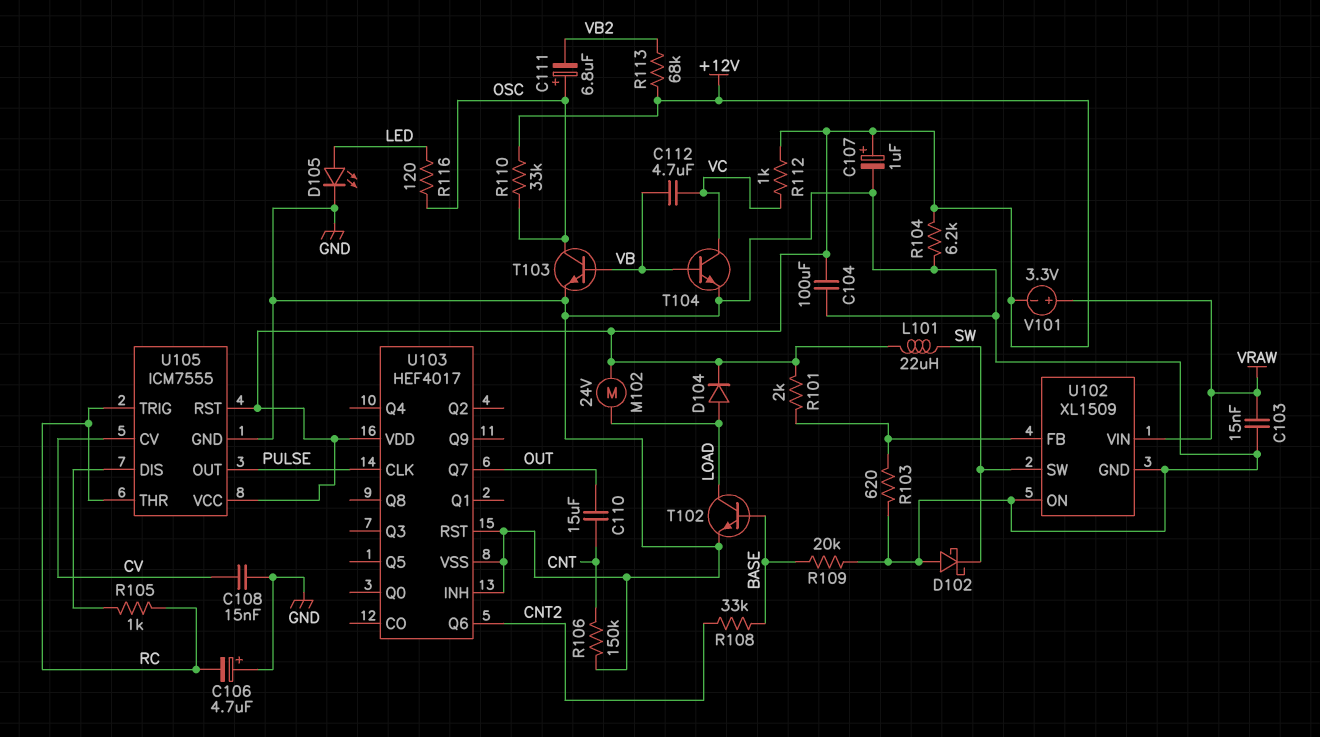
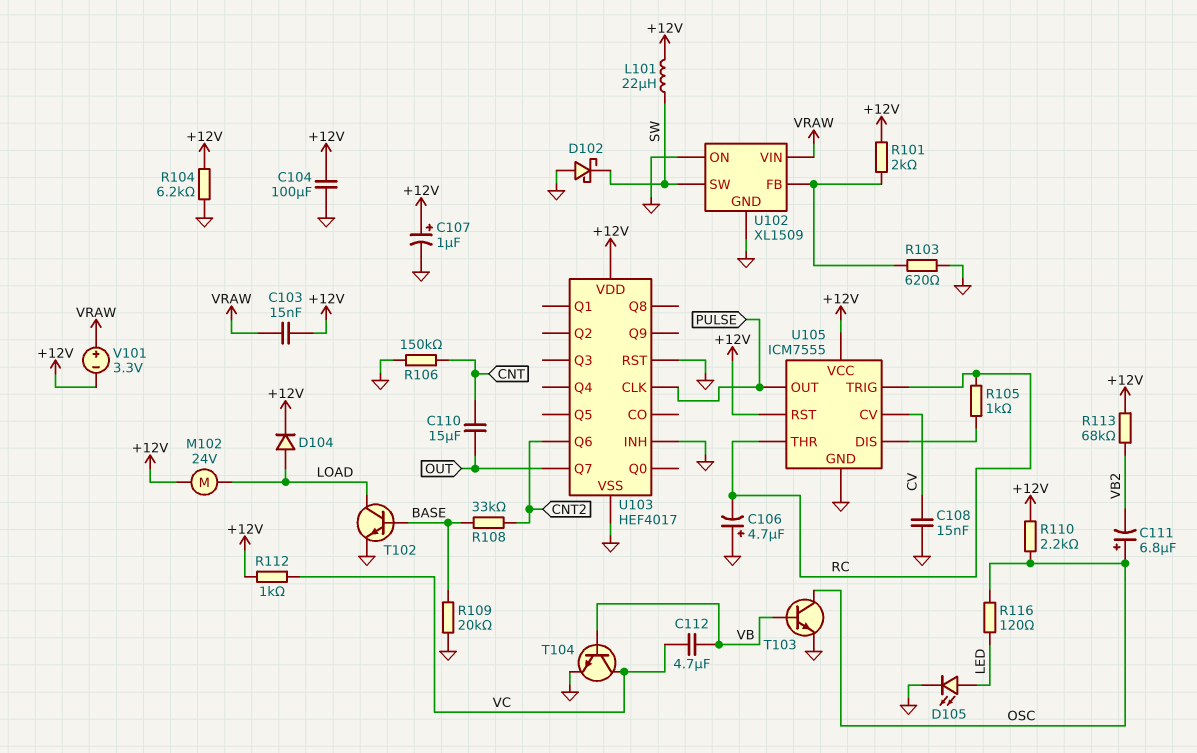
C103: 15nF (GND, VRAW) -> 15nF (+12V, VRAW)
R110: 33k (+12V, OSC) -> 2.2k (+12V, OSC)

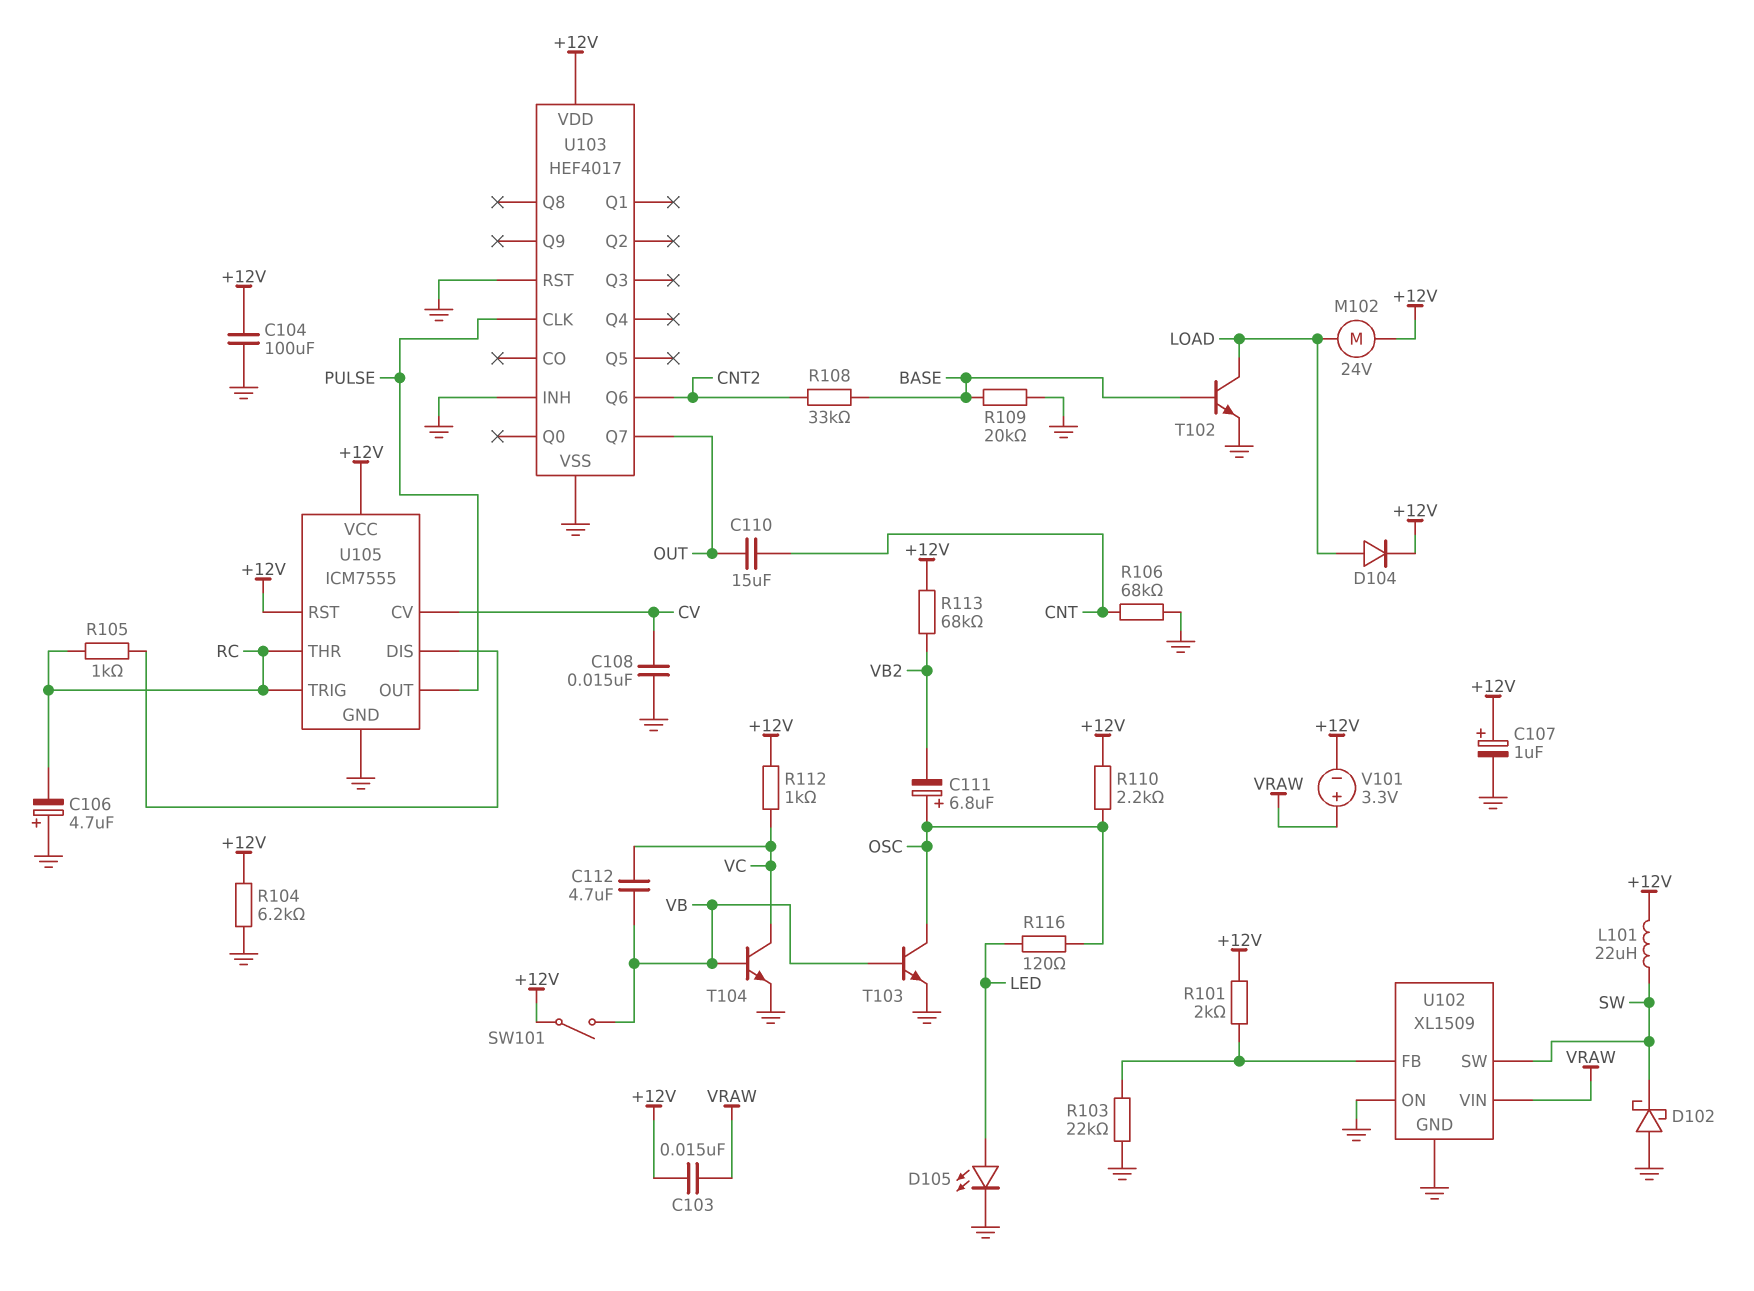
R103: 620 (GND, U102/FB) -> 22k (GND, U102/FB)
R106: 150k (CNT, GND) -> 68k (CNT, GND)
SW101: none -> switch (+12V, VB)

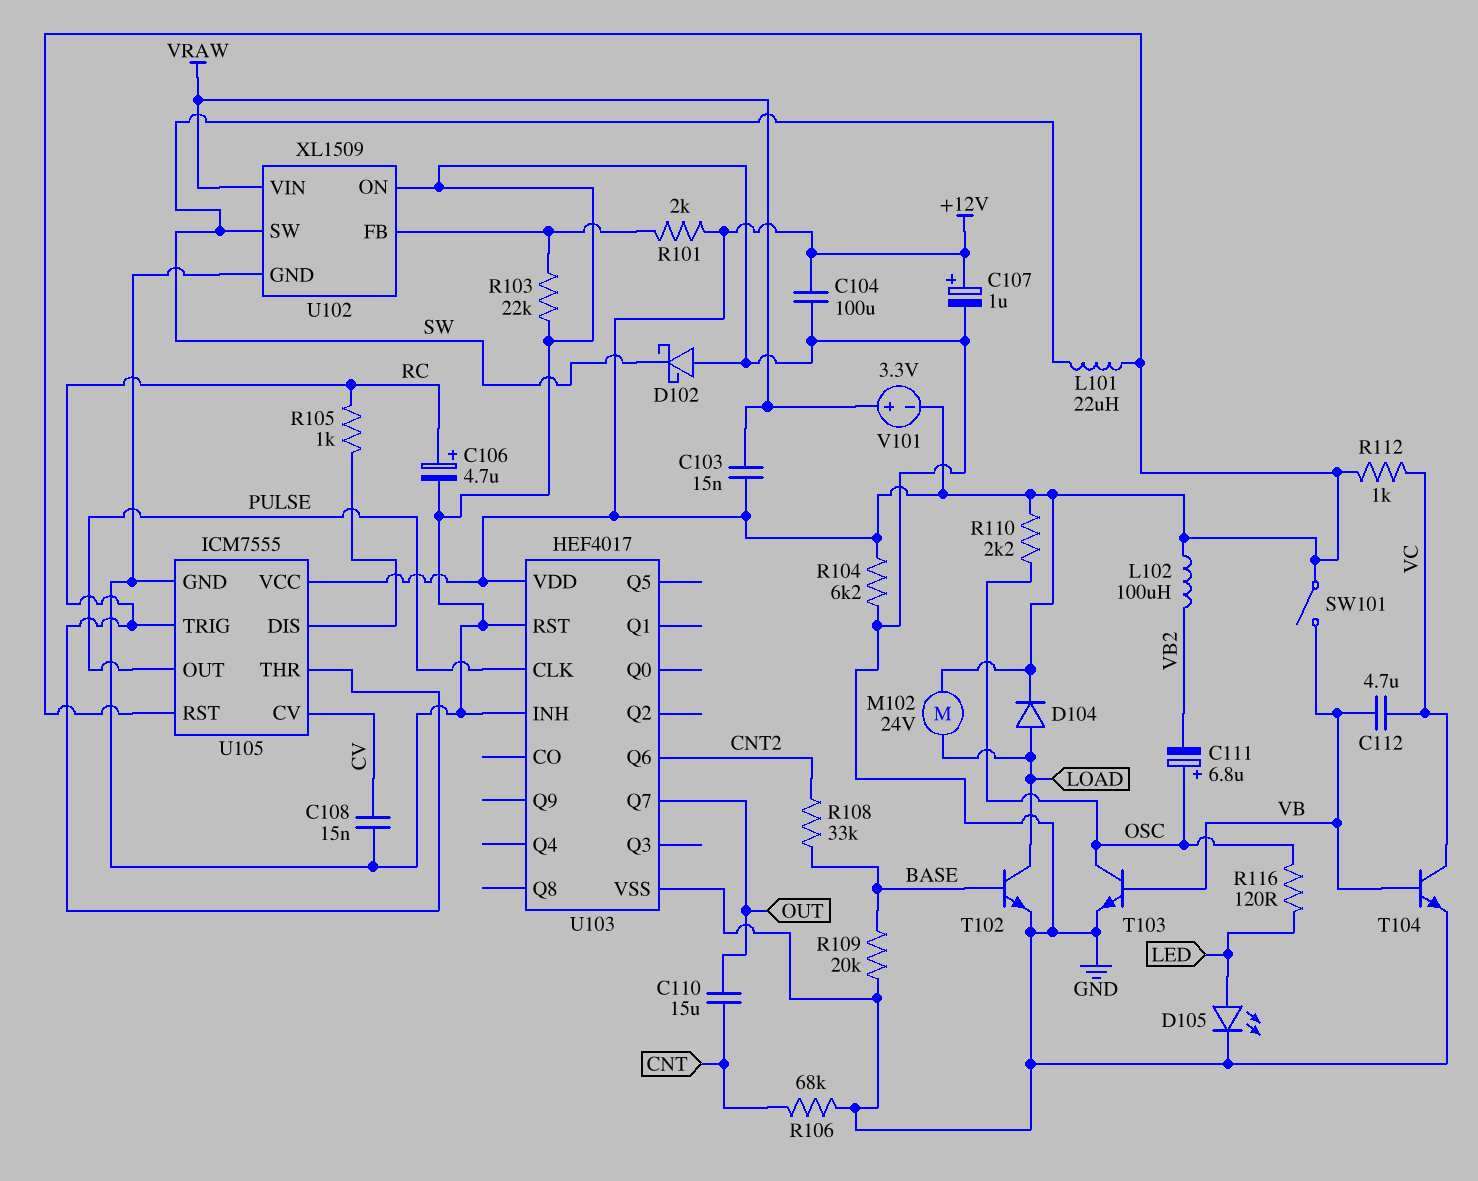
C106: 4.7uF (plus GND, minus RC) -> 4.7uF (plus RC, minus GND)
L102: none -> 100uH (+12V, VB2)
R113: 68k (+12V, VB2) -> none

